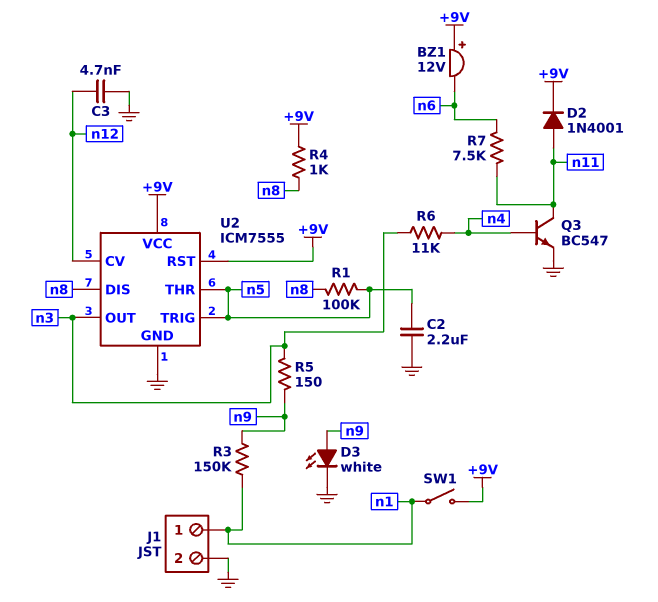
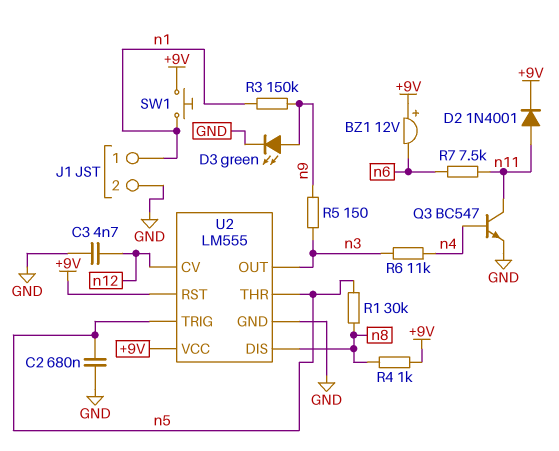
C2: 2.2uF (GND, n5) -> 680nF (GND, n5)
D3: LED white (A n9, K GND) -> LED green (A n9, K GND)
R1: 100k (n5, n8) -> 30k (n5, n8)
SW1: switch (+9V, n1) -> button (+9V, n1)
U2: ICM7555 -> LM555

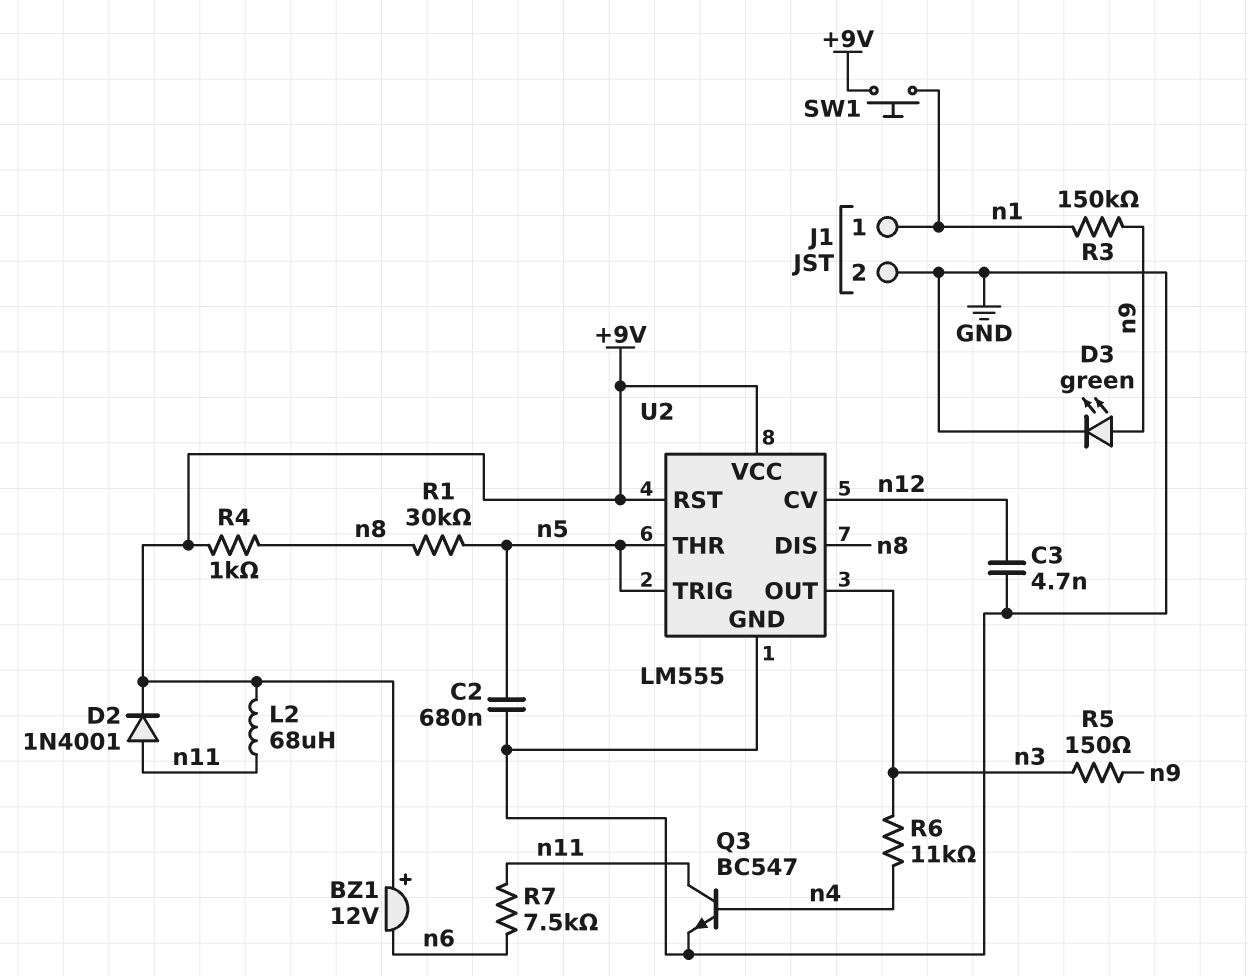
L2: none -> 68uH (+9V, n11)

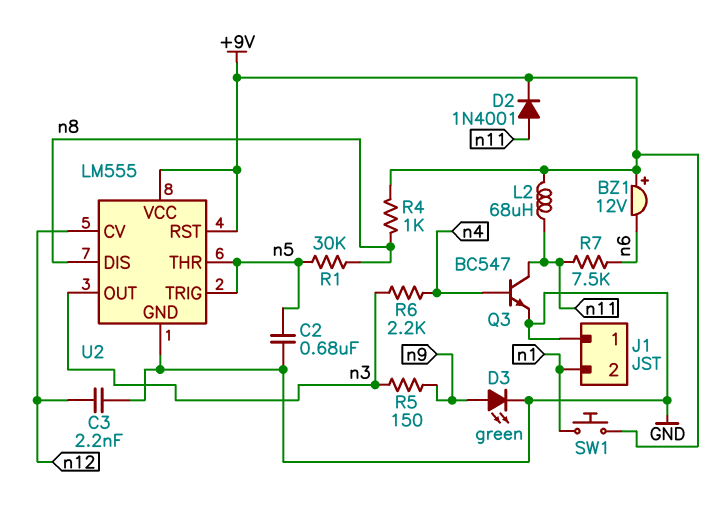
C3: 4.7nF (GND, n12) -> 2.2nF (GND, n12)
J1 pin 1: n1 -> GND
J1 pin 2: GND -> n1
R3: 150k (n1, n9) -> none
R6: 11k (n3, n4) -> 2.2k (n3, n4)

